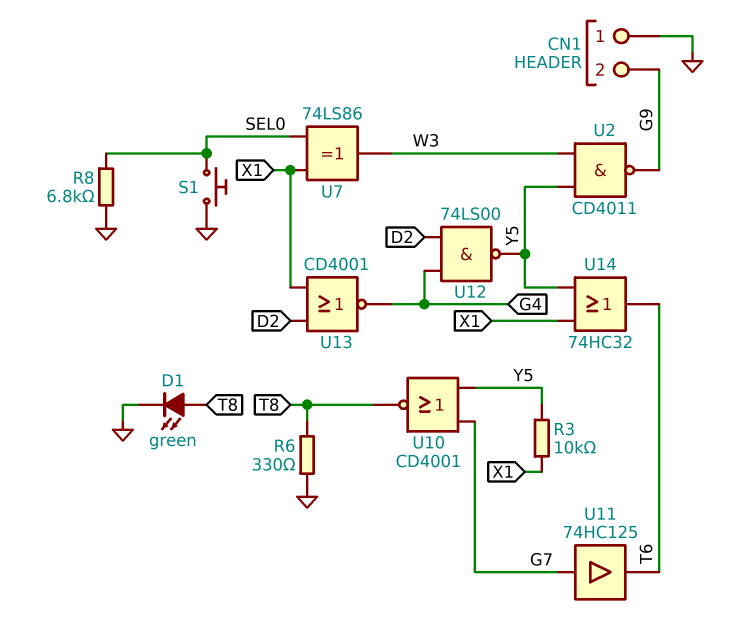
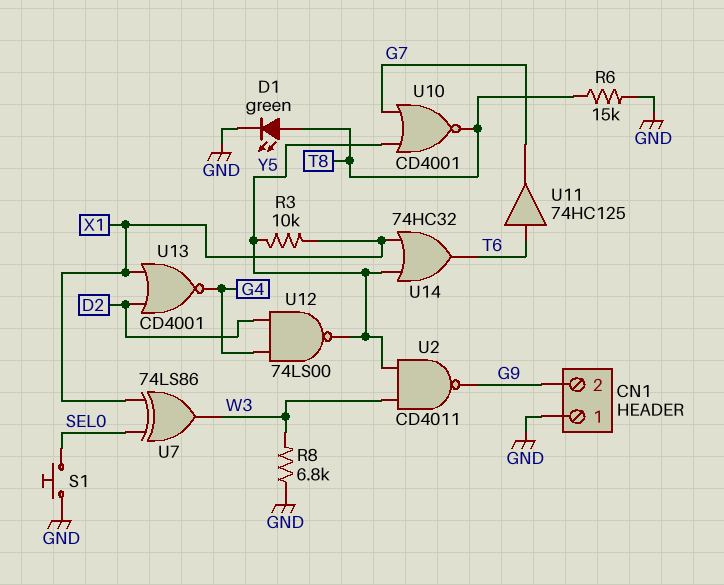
R6: 330 (GND, T8) -> 15k (GND, T8)
R8: 6.8k (GND, SEL0) -> 6.8k (GND, W3)
U11: buffer 74HC125 (in G7, out T6) -> buffer 74HC125 (in T6, out G7)

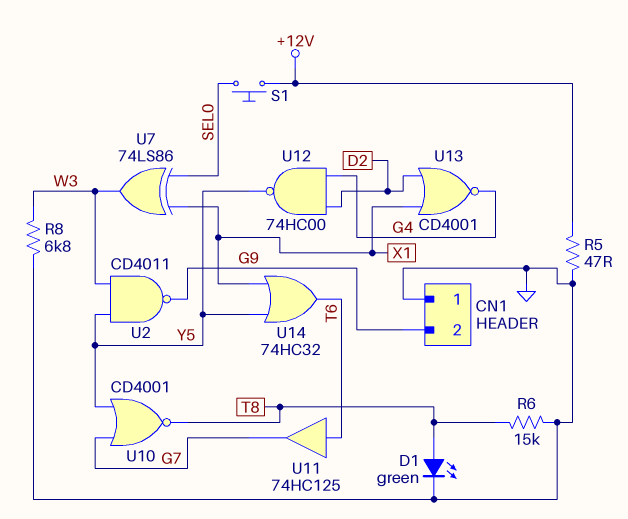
R3: 10k (X1, Y5) -> none
R5: none -> 47 (+12V, GND)
S1: button (GND, SEL0) -> button (+12V, SEL0)
U12: NAND 74LS00 (in D2, in G4, out Y5) -> NAND 74HC00 (in D2, in G4, out Y5)

